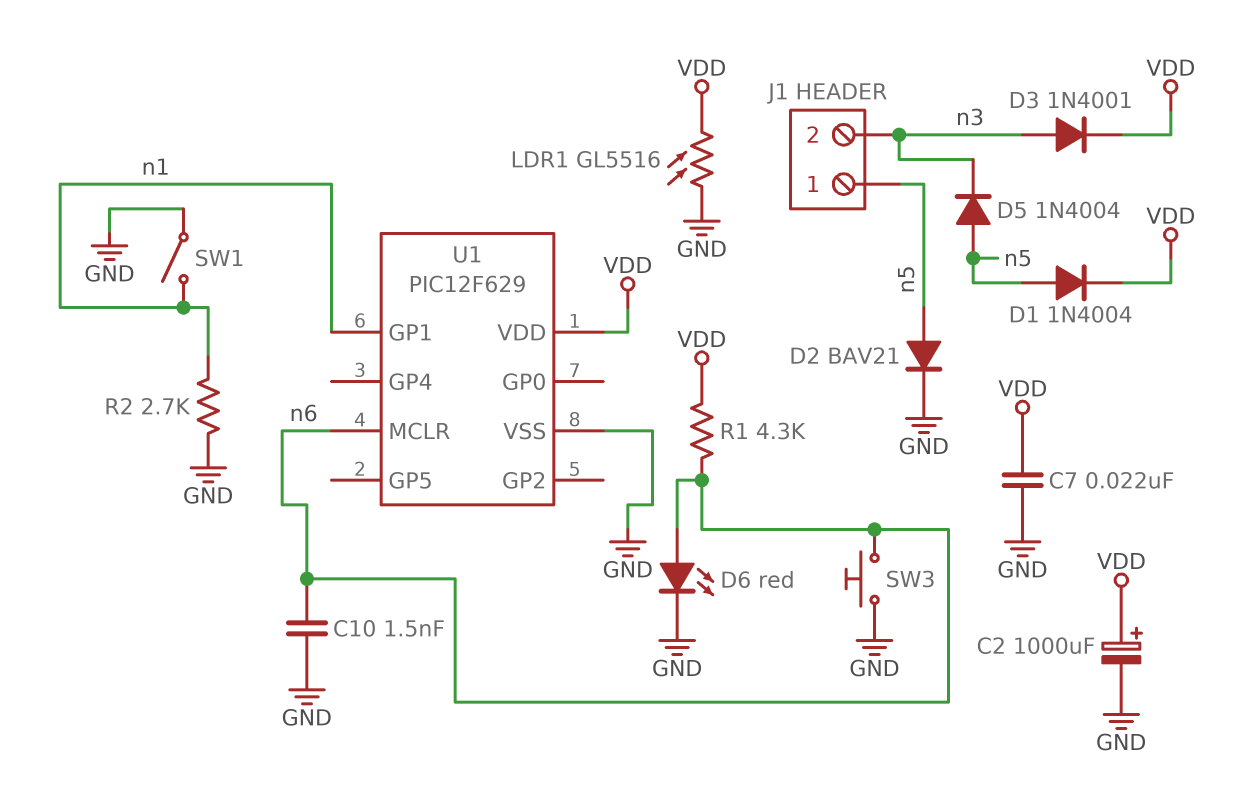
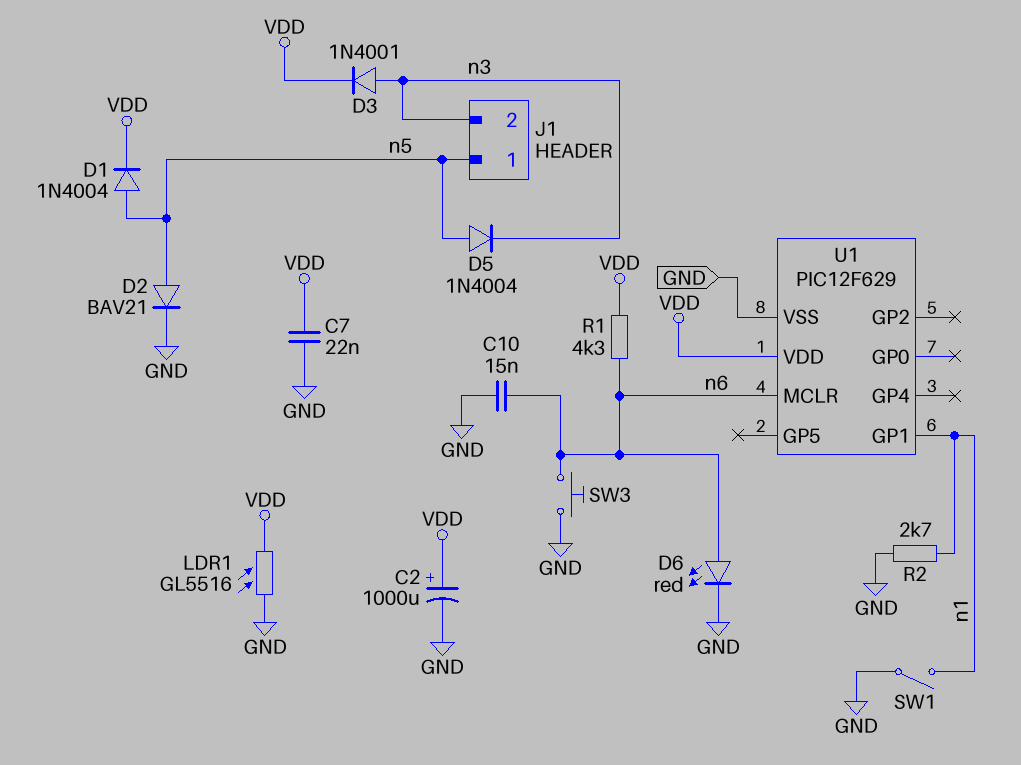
C10: 1.5nF (GND, n6) -> 15nF (GND, n6)

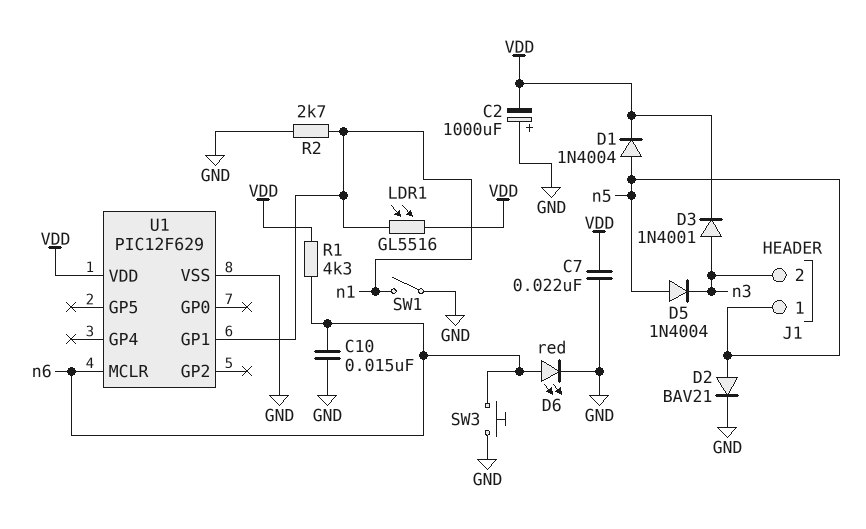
C2: 1000uF (plus VDD, minus GND) -> 1000uF (plus GND, minus VDD)
LDR1: GL5516 (GND, VDD) -> GL5516 (VDD, n1)

